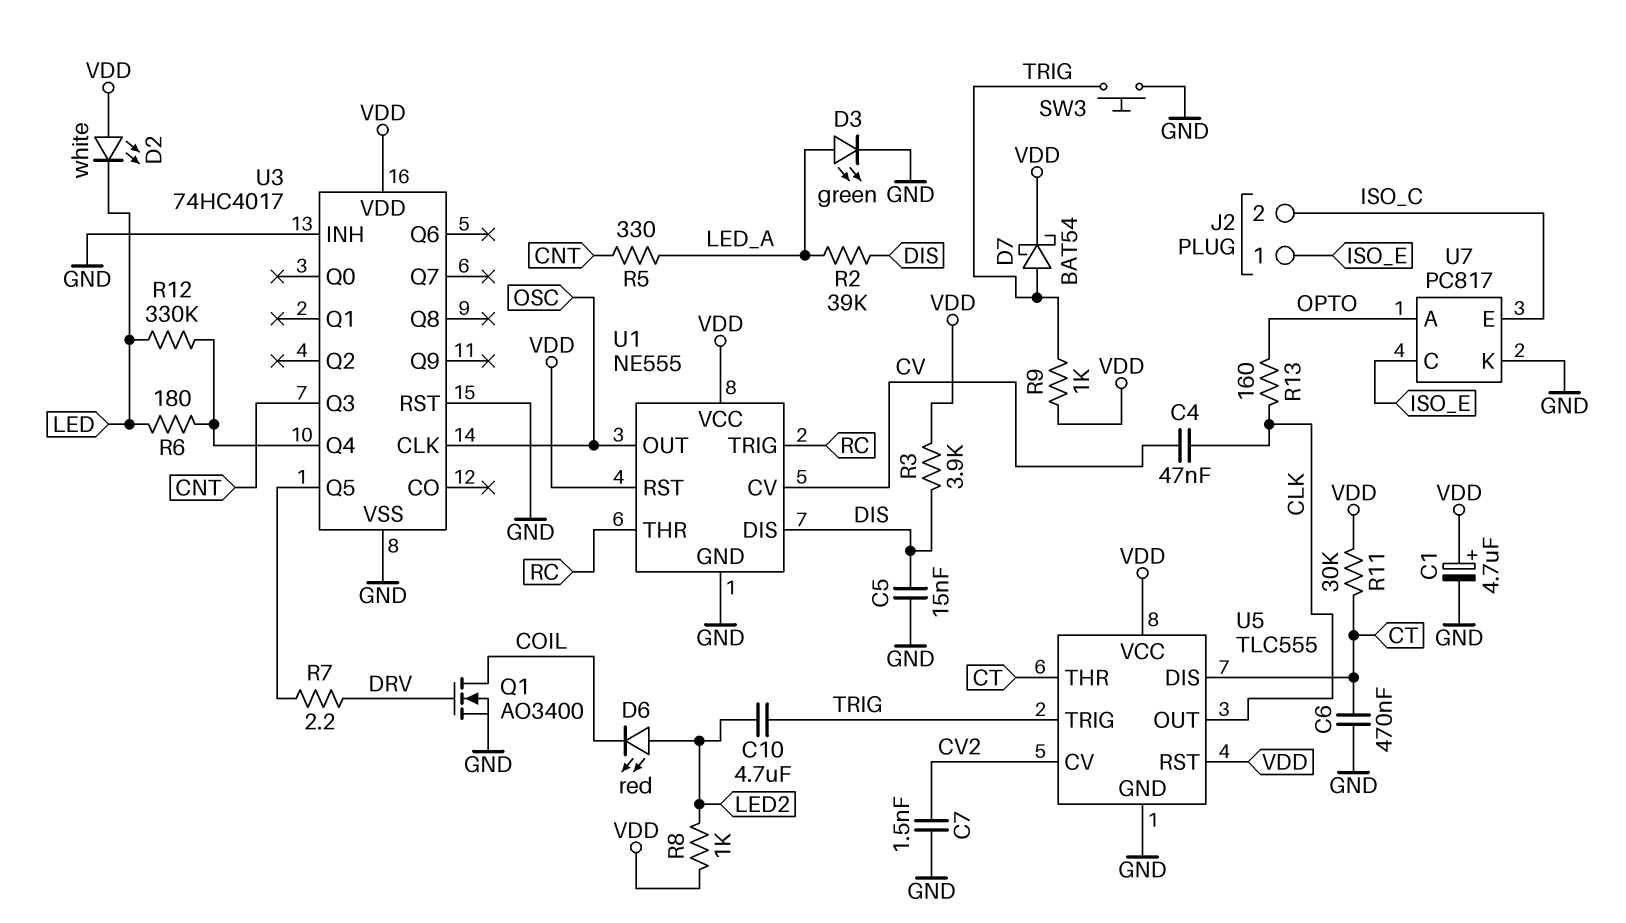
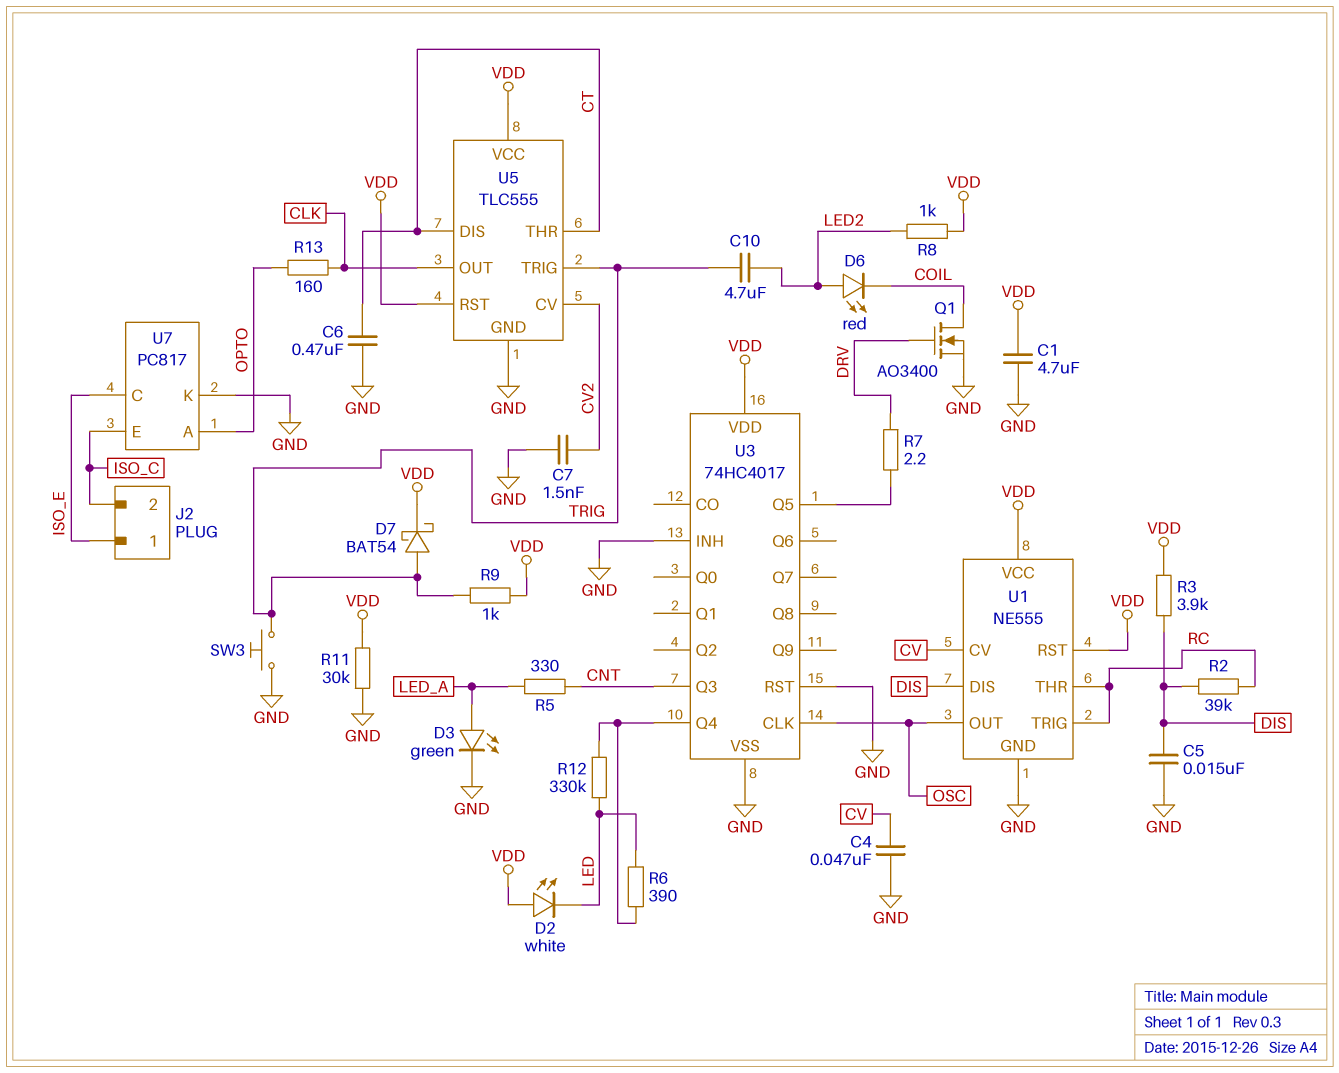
C1: 4.7uF (plus VDD, minus GND) -> 4.7uF (GND, VDD)
C4: 47nF (CLK, CV) -> 47nF (CV, GND)
R2: 39k (DIS, LED_A) -> 39k (DIS, RC)
R6: 180 (LED, U3/Q4) -> 390 (LED, U3/Q4)
R11: 30k (CT, VDD) -> 30k (GND, VDD)

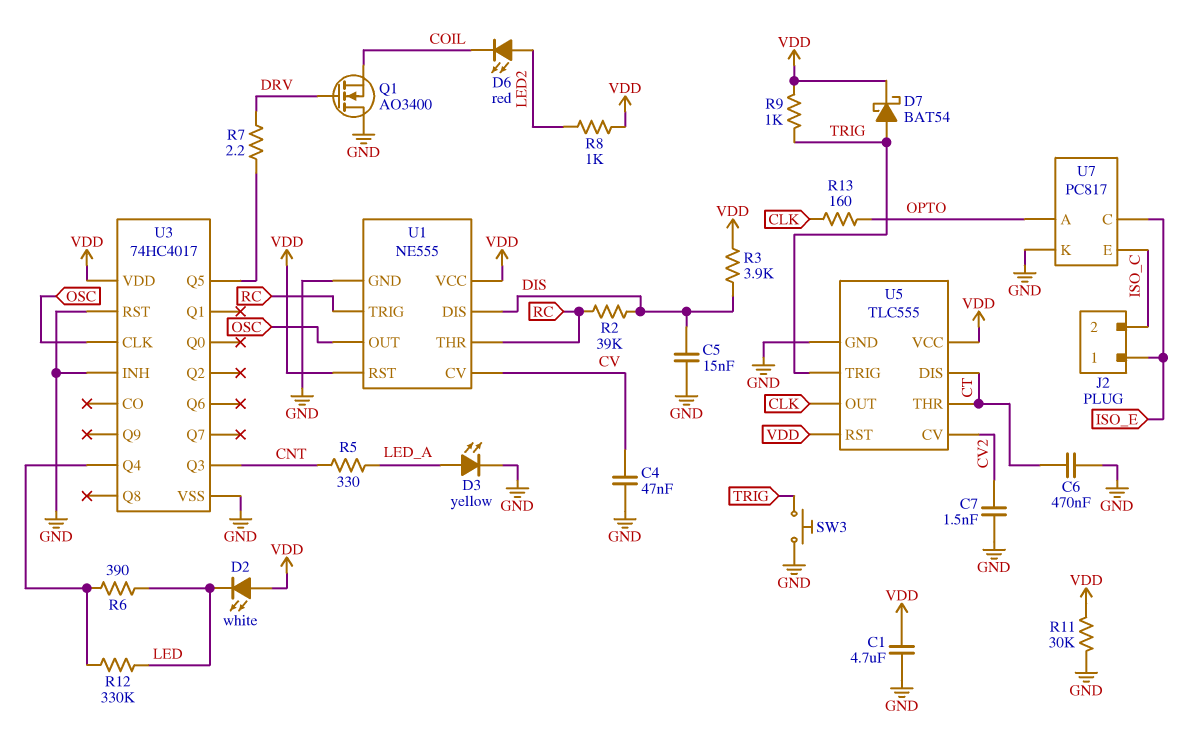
C10: 4.7uF (LED2, TRIG) -> none
D3: LED green (A LED_A, K GND) -> LED yellow (A LED_A, K GND)
Q1: NMOS AO3400 (G DRV, D COIL, S GND) -> NMOS AO3400 (G DRV, D GND, S COIL)

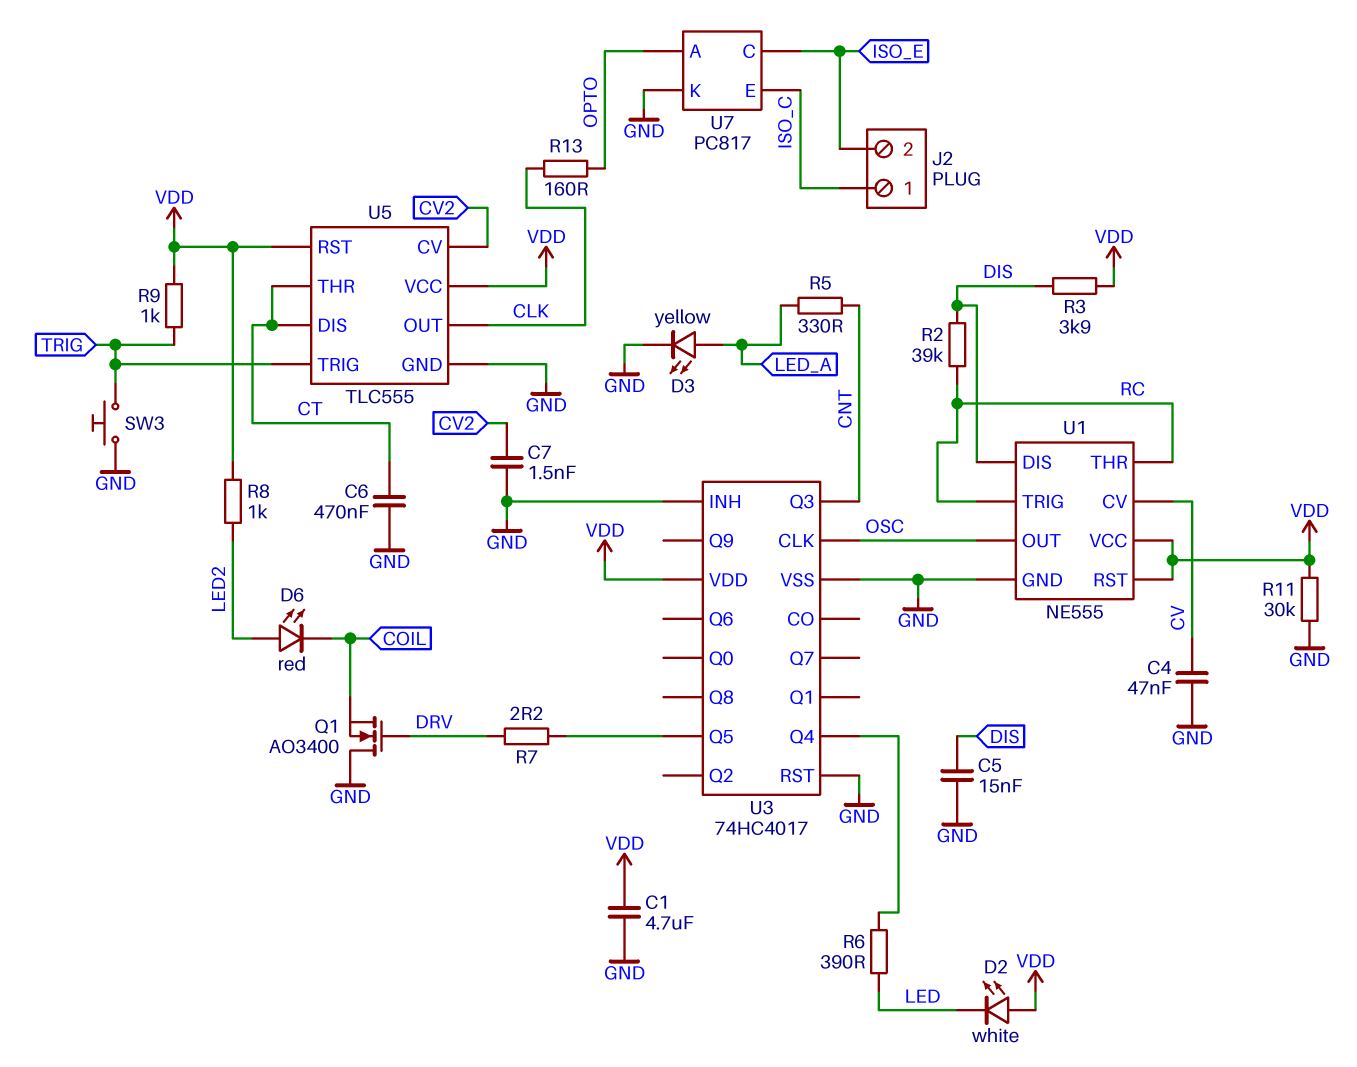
D7: schottky BAT54 (A TRIG, K VDD) -> none
J2 pin 1: ISO_E -> ISO_C
J2 pin 2: ISO_C -> ISO_E
R12: 330k (LED, U3/Q4) -> none

